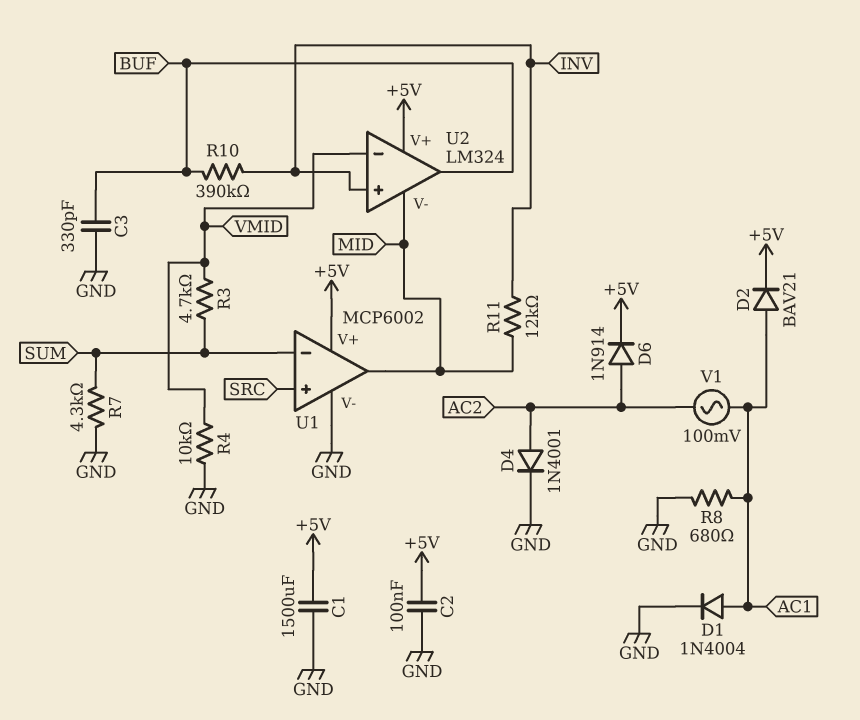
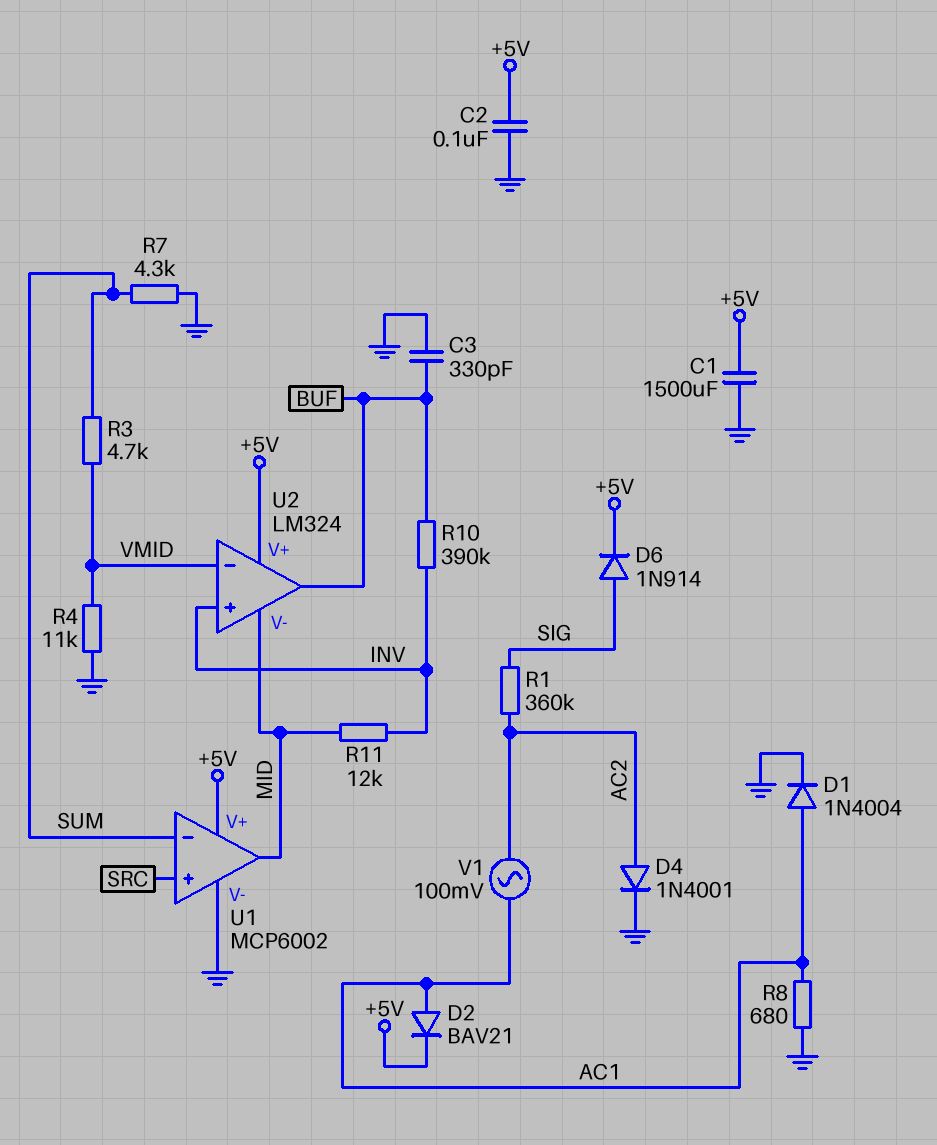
D6: diode 1N914 (A AC2, K +5V) -> diode 1N914 (A SIG, K +5V)
R1: none -> 360k (AC2, SIG)
R4: 10k (GND, VMID) -> 11k (GND, VMID)

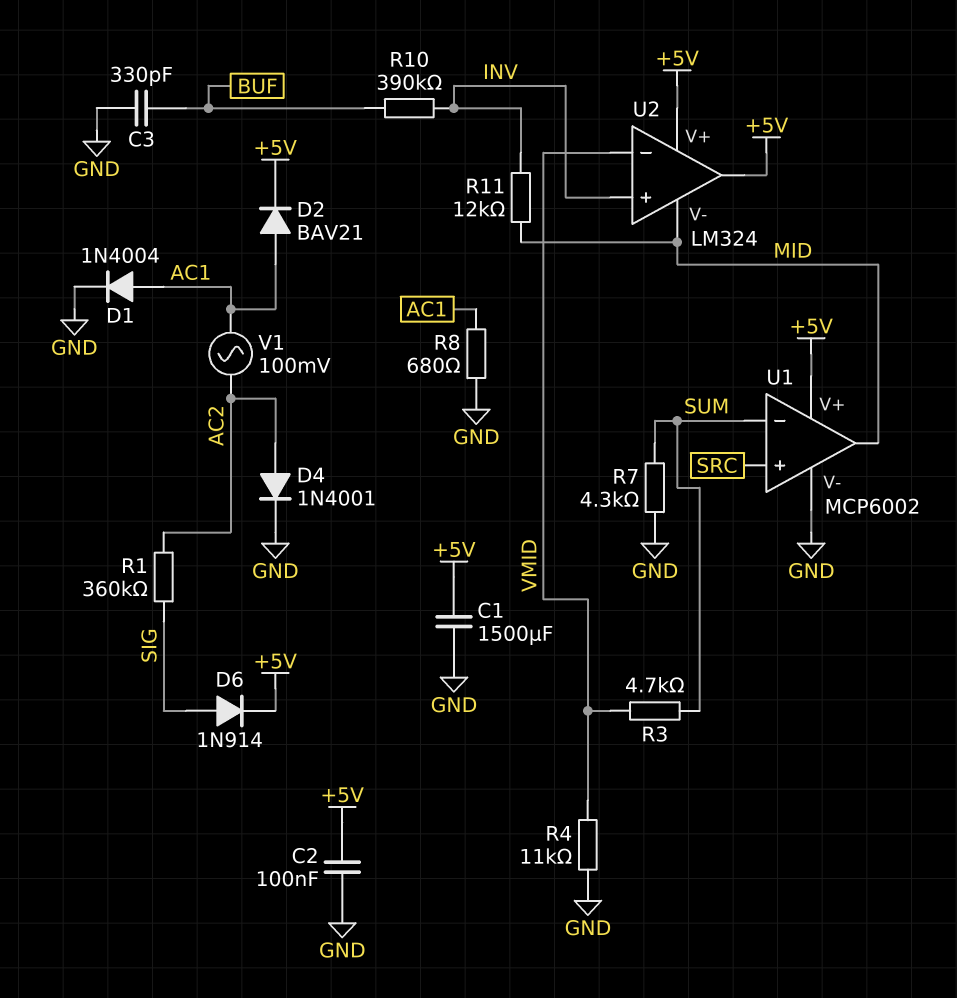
U2 pin out: BUF -> +5V

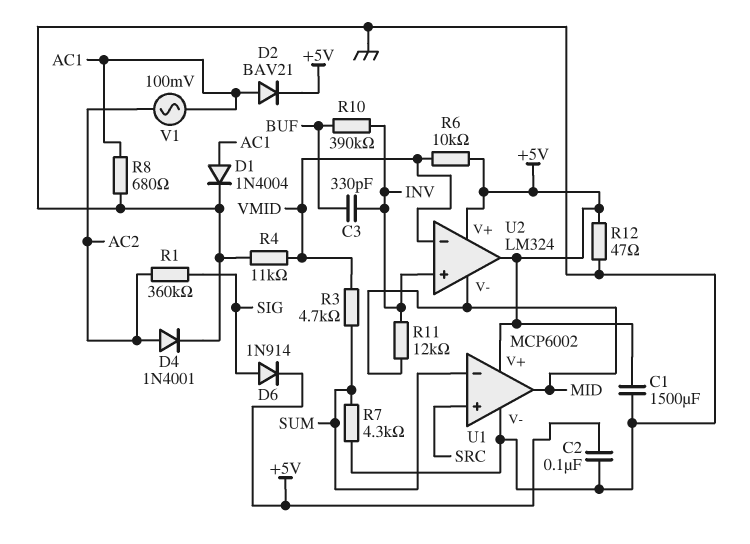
C3: 330pF (BUF, GND) -> 330pF (BUF, INV)
R6: none -> 10k (+5V, VMID)
R12: none -> 47 (+5V, GND)

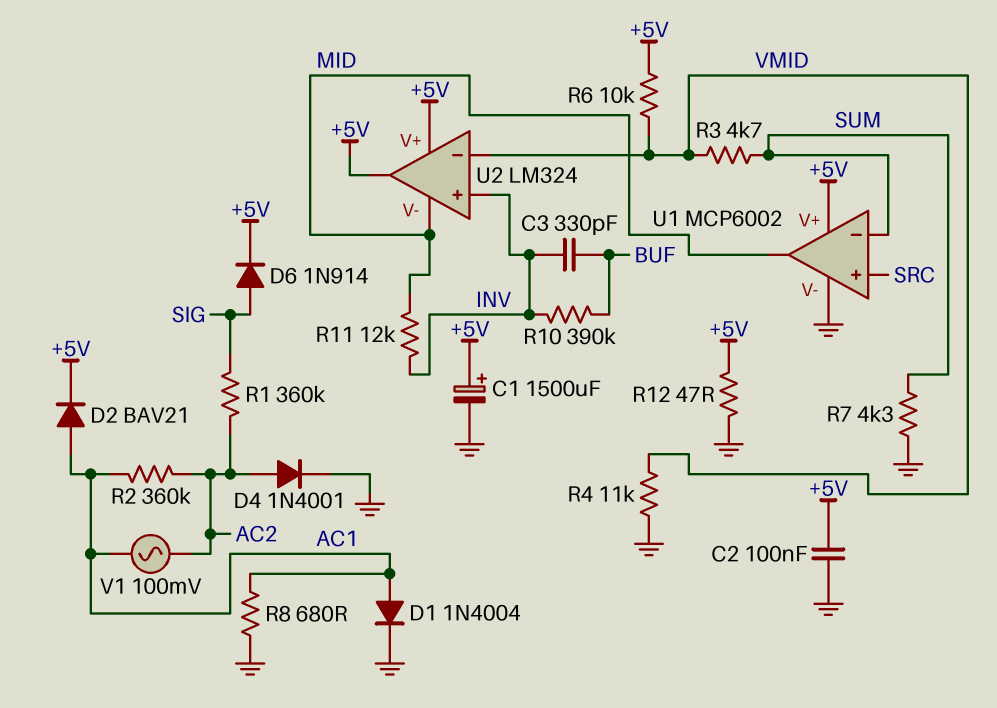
C1: 1500uF (+5V, GND) -> 1500uF (plus +5V, minus GND)
R2: none -> 360k (AC1, AC2)

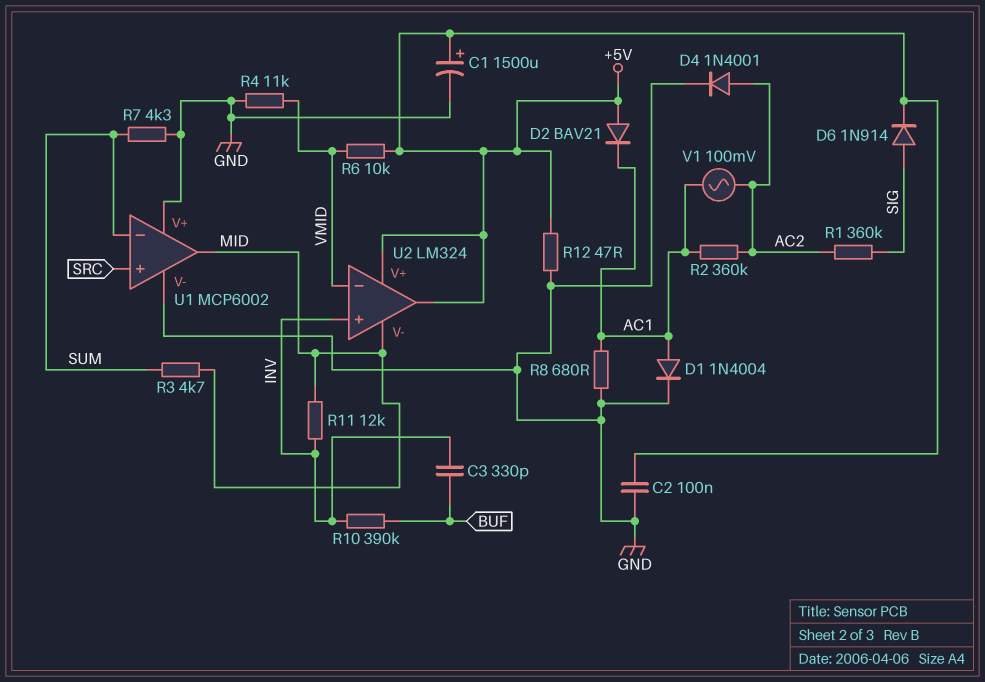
D2: diode BAV21 (A AC1, K +5V) -> diode BAV21 (A +5V, K AC1)
R3: 4.7k (SUM, VMID) -> 4.7k (MID, SUM)
U1 pin V+: +5V -> GND

